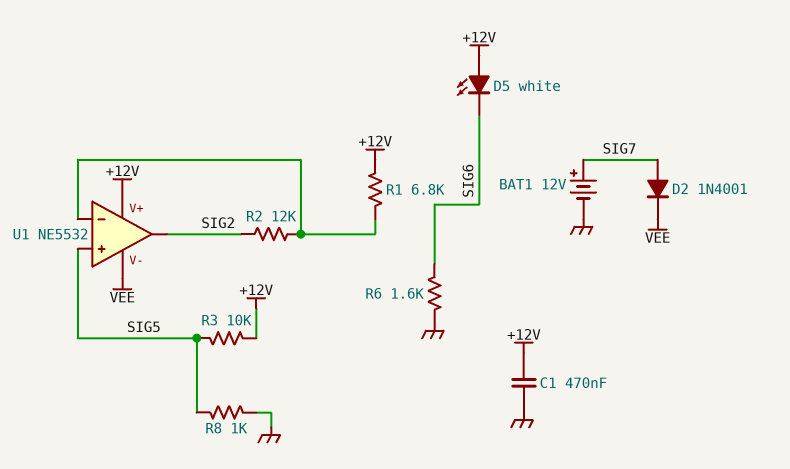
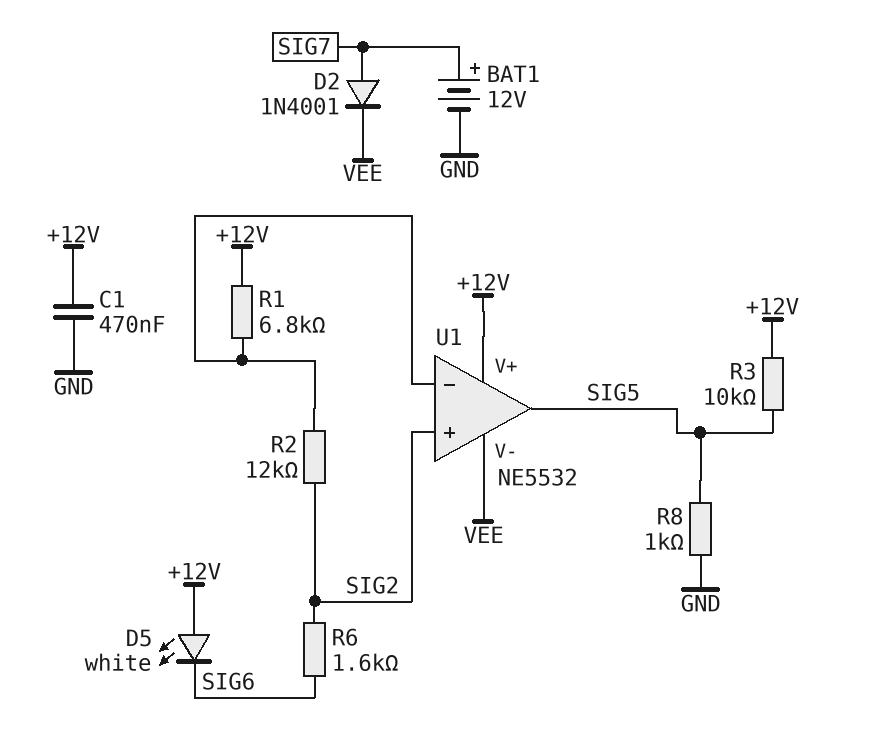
R6: 1.6k (GND, SIG6) -> 1.6k (SIG2, SIG6)
U1 pin in+: SIG5 -> SIG2
U1 pin out: SIG2 -> SIG5

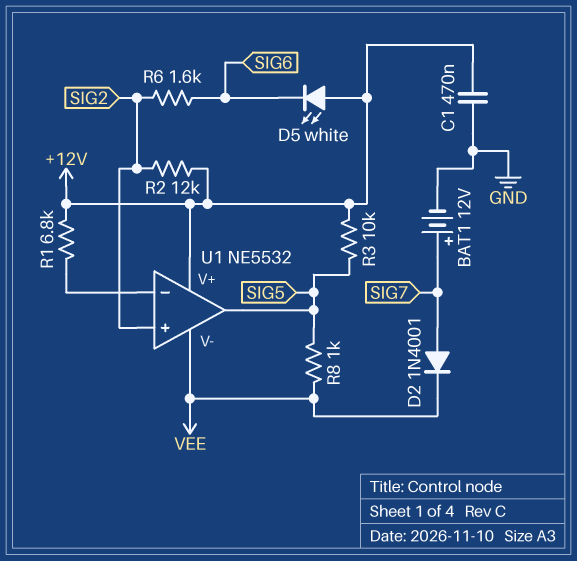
R2: 12k (SIG2, U1/in-) -> 12k (+12V, SIG2)
R8: 1k (GND, SIG5) -> 1k (SIG5, VEE)

